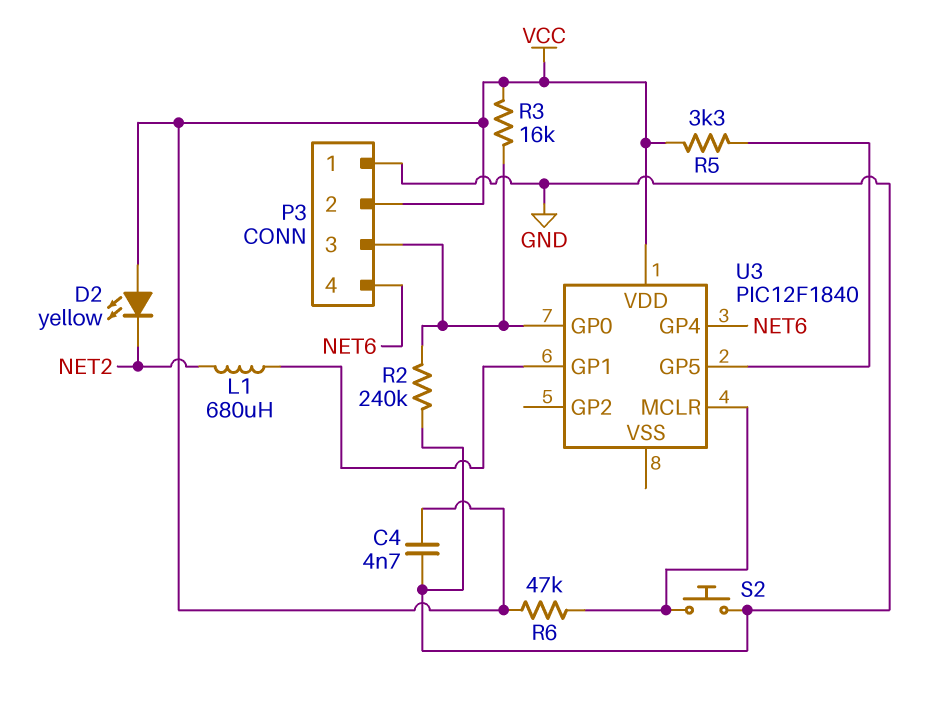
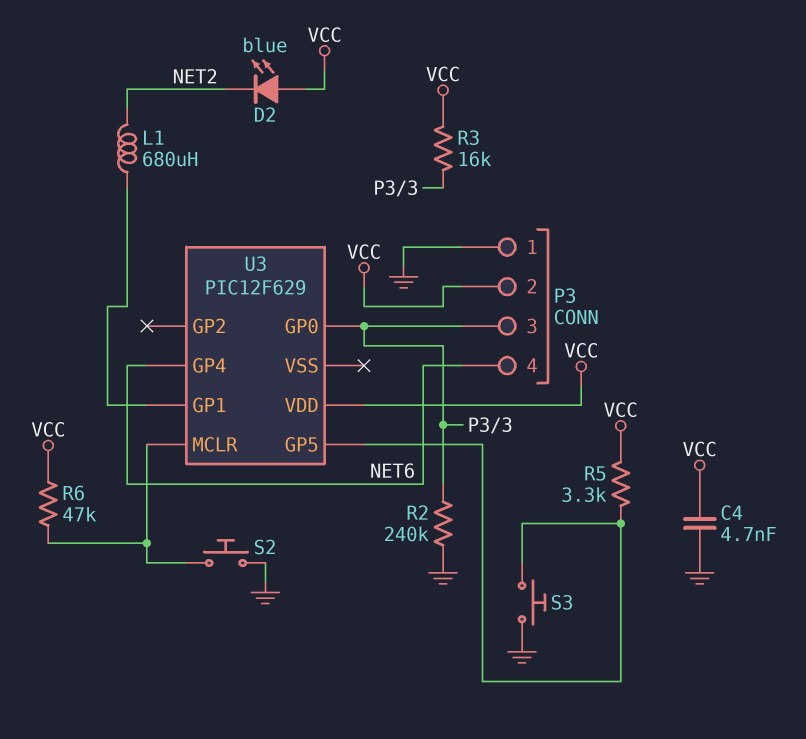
D2: LED yellow (A VCC, K NET2) -> LED blue (A VCC, K NET2)
S3: none -> button (GND, U3/GP5)
U3: PIC12F1840 -> PIC12F629

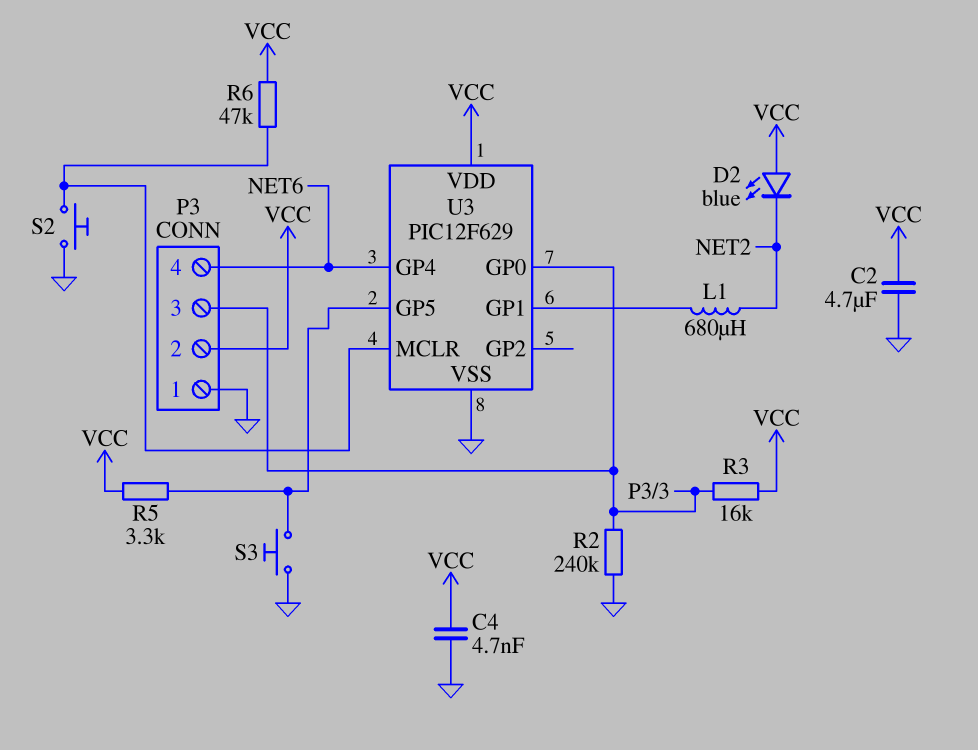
C2: none -> 4.7uF (GND, VCC)
U3 pin VSS: none -> GND

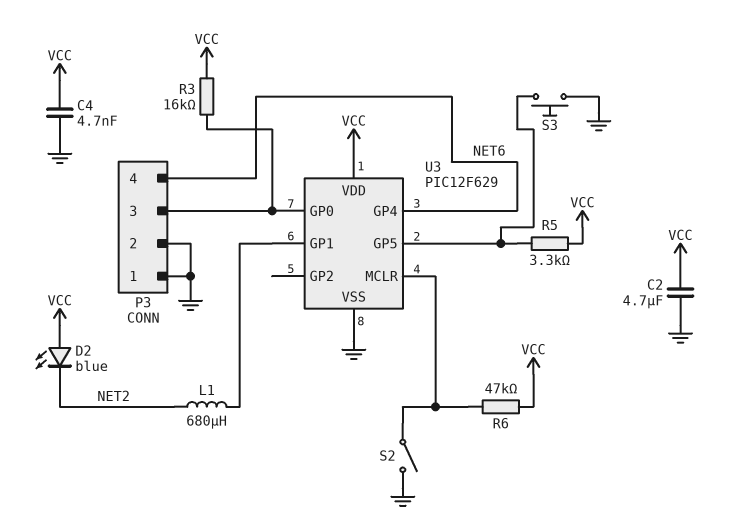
P3 pin 2: VCC -> GND
R2: 240k (GND, P3/3) -> none
S2: button (GND, U3/MCLR) -> switch (GND, U3/MCLR)

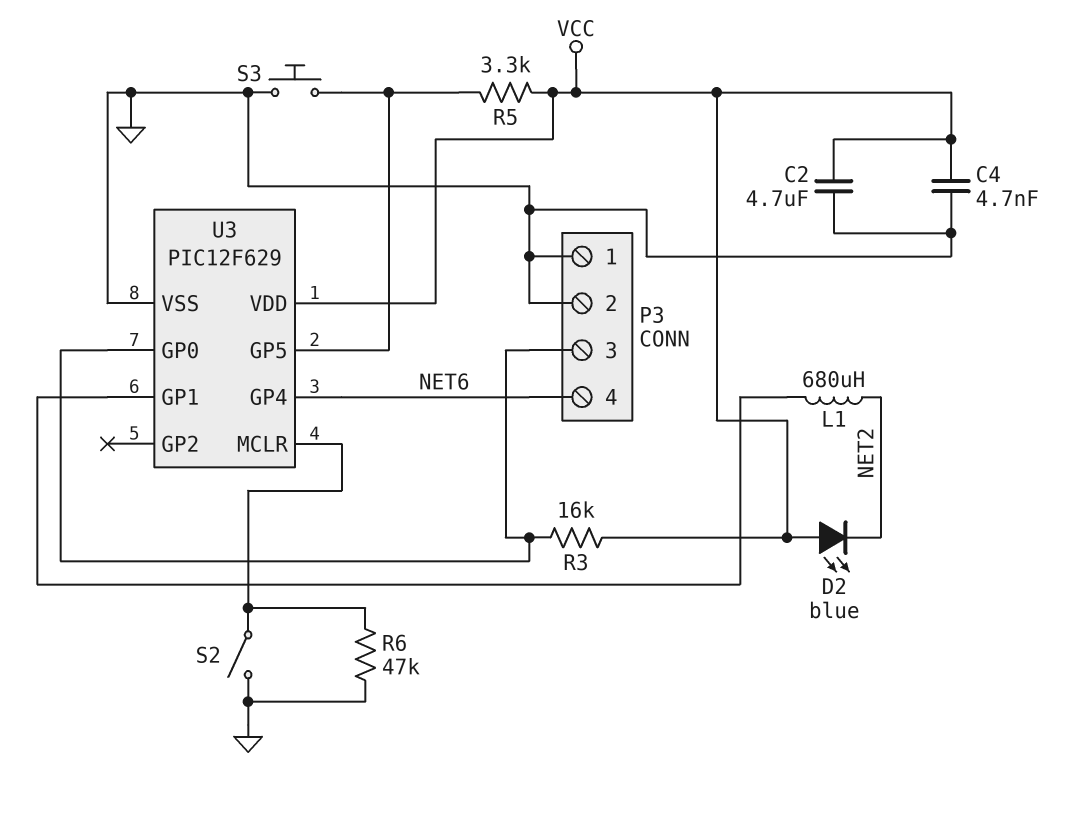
R6: 47k (U3/MCLR, VCC) -> 47k (GND, U3/MCLR)

